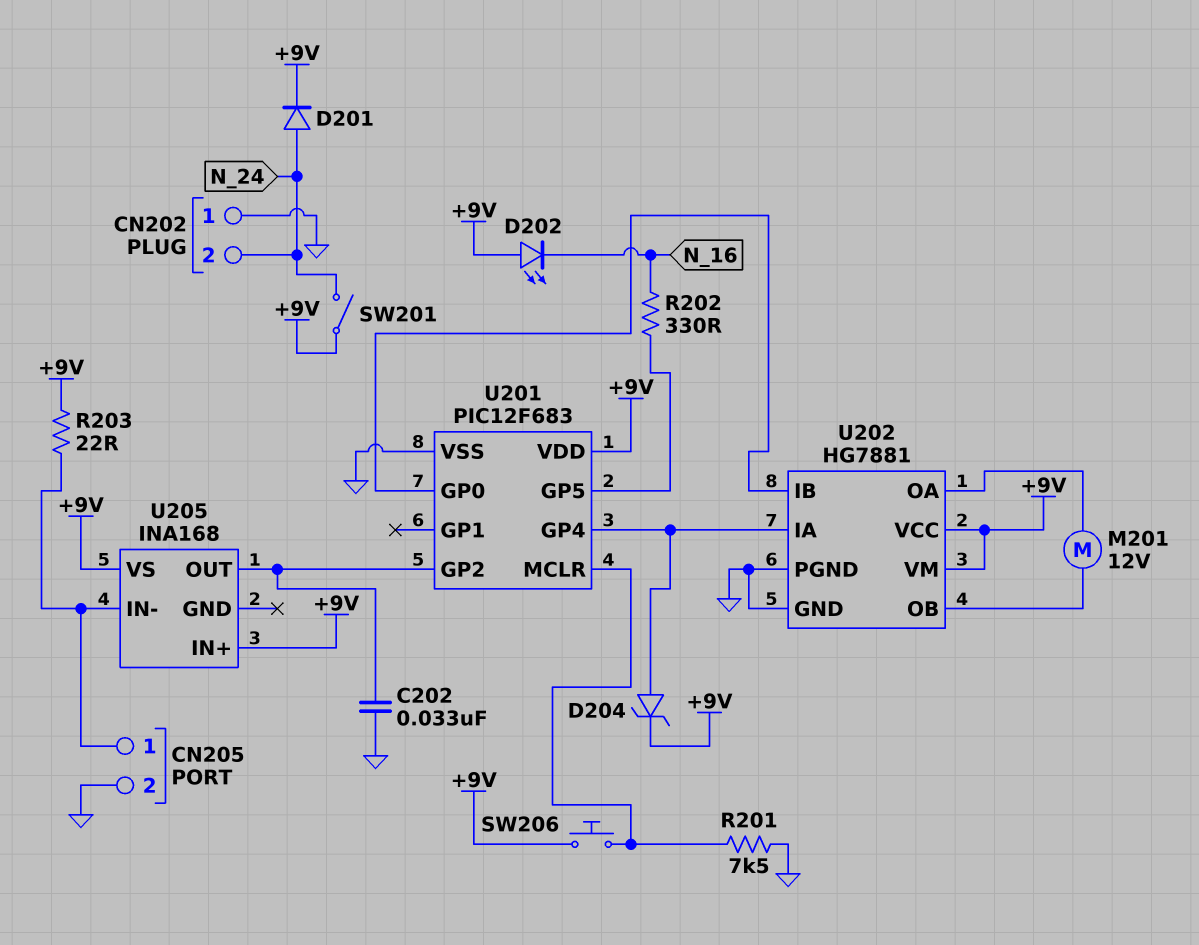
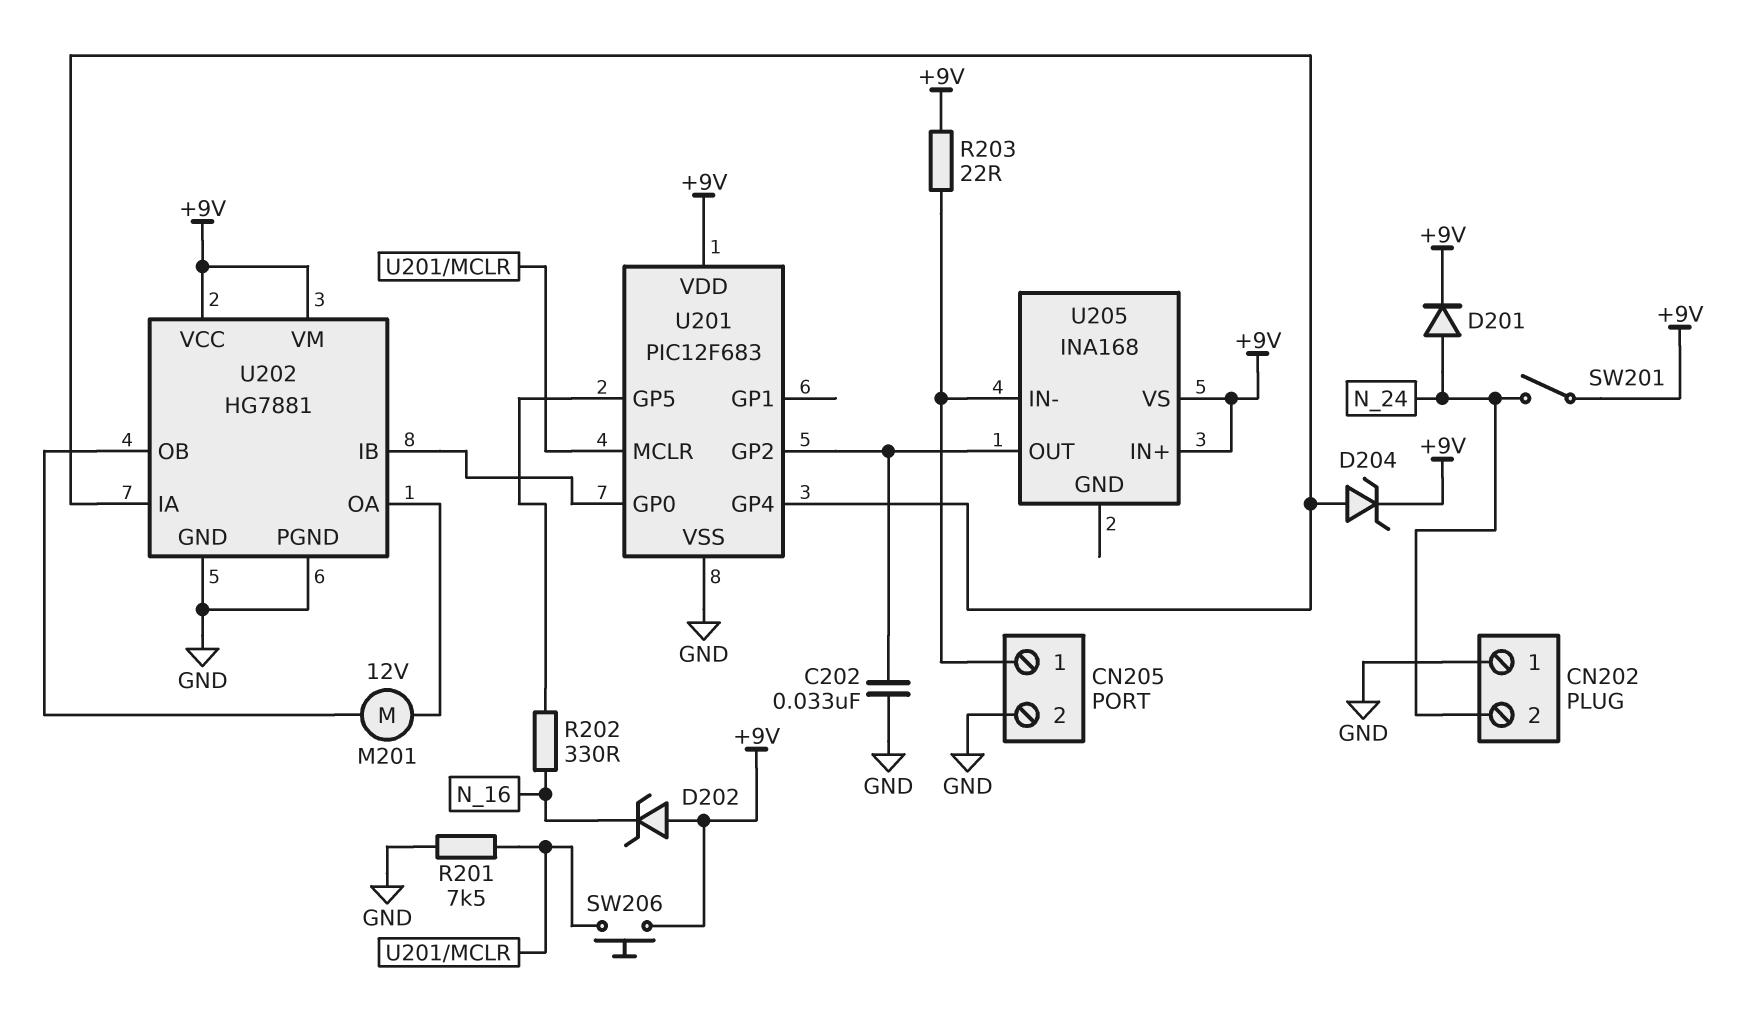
D202: LED (A +9V, K N_16) -> zener (A +9V, K N_16)

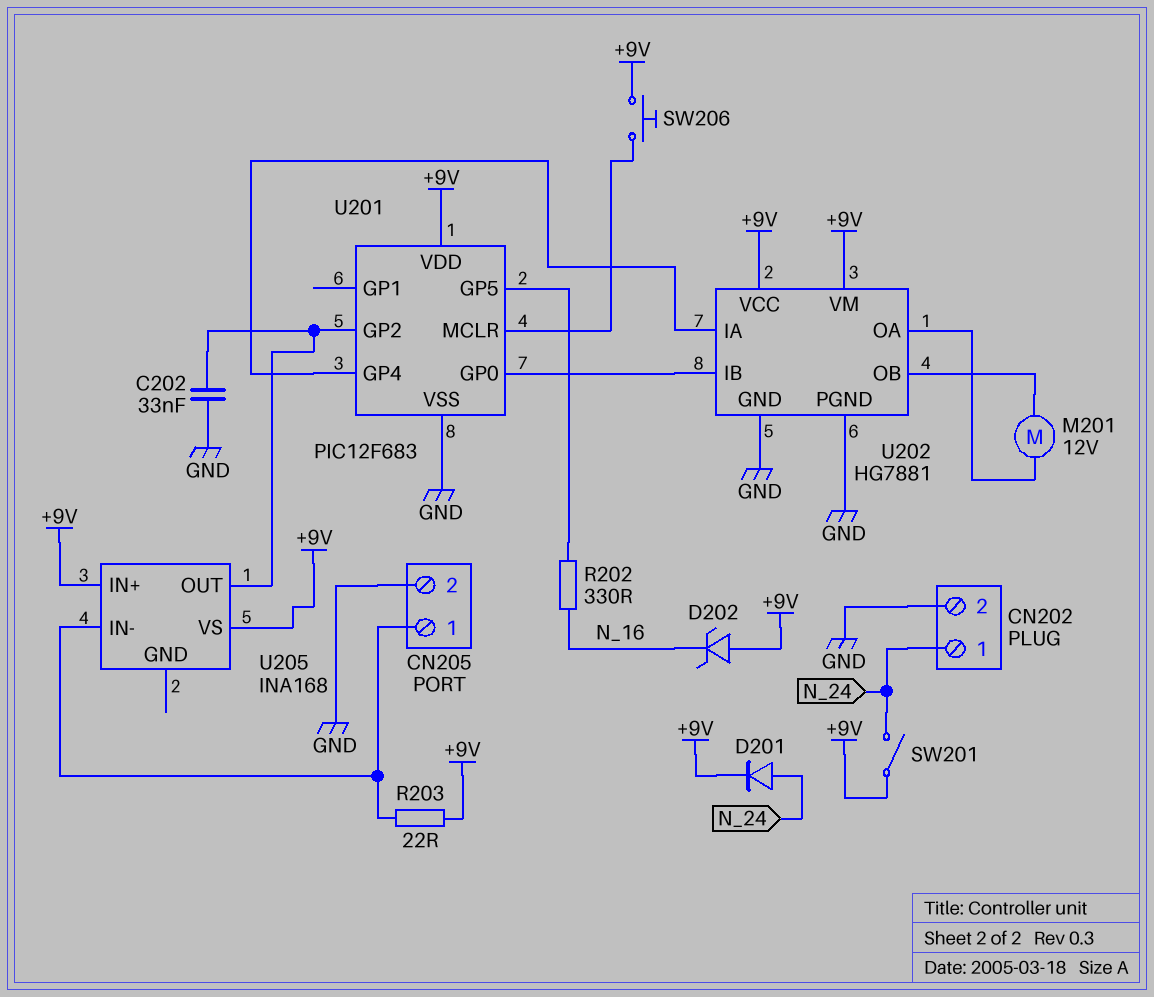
CN202 pin 1: GND -> N_24
CN202 pin 2: N_24 -> GND
D204: zener (A U201/GP4, K +9V) -> none
R201: 7.5k (GND, U201/MCLR) -> none

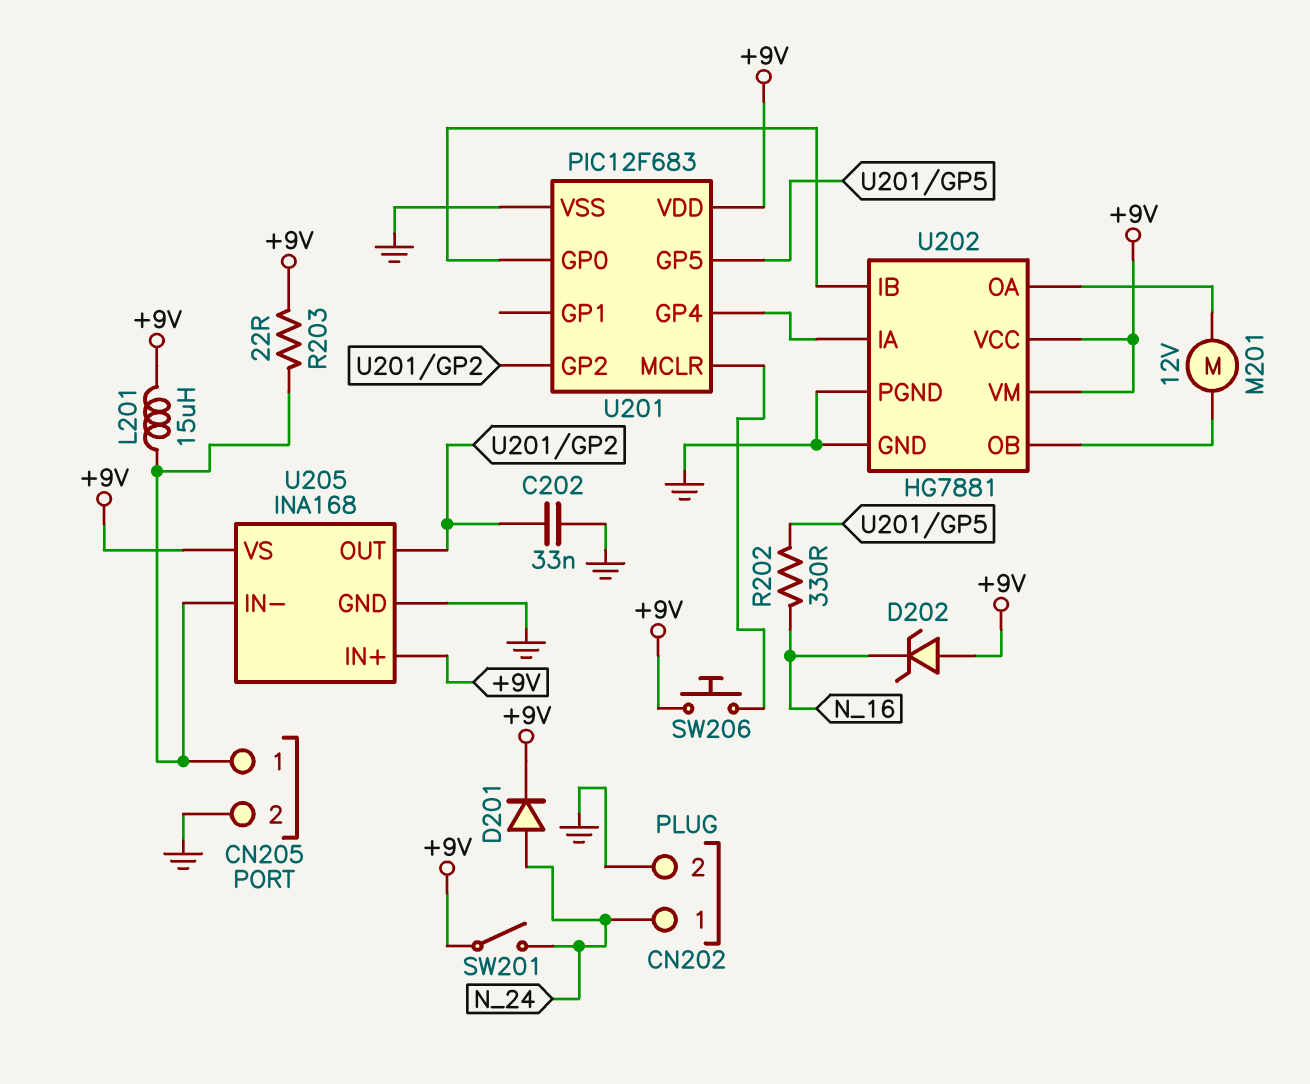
L201: none -> 15uH (+9V, CN205/1)
U205 pin GND: none -> GND

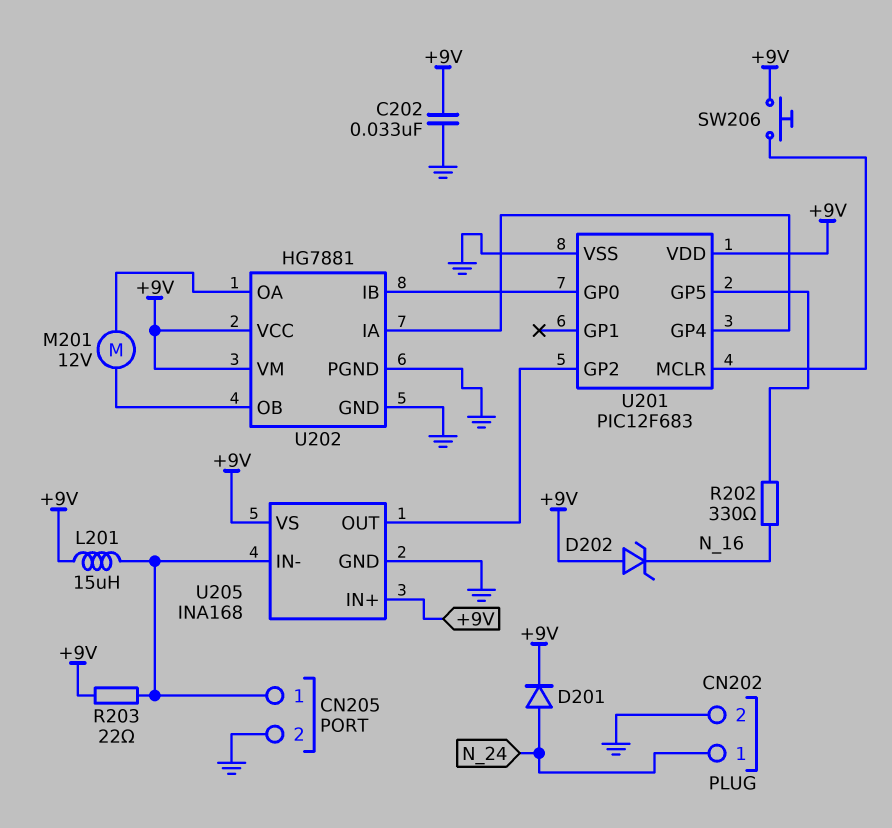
C202: 33nF (GND, U201/GP2) -> 33nF (+9V, GND)
SW201: switch (+9V, N_24) -> none

